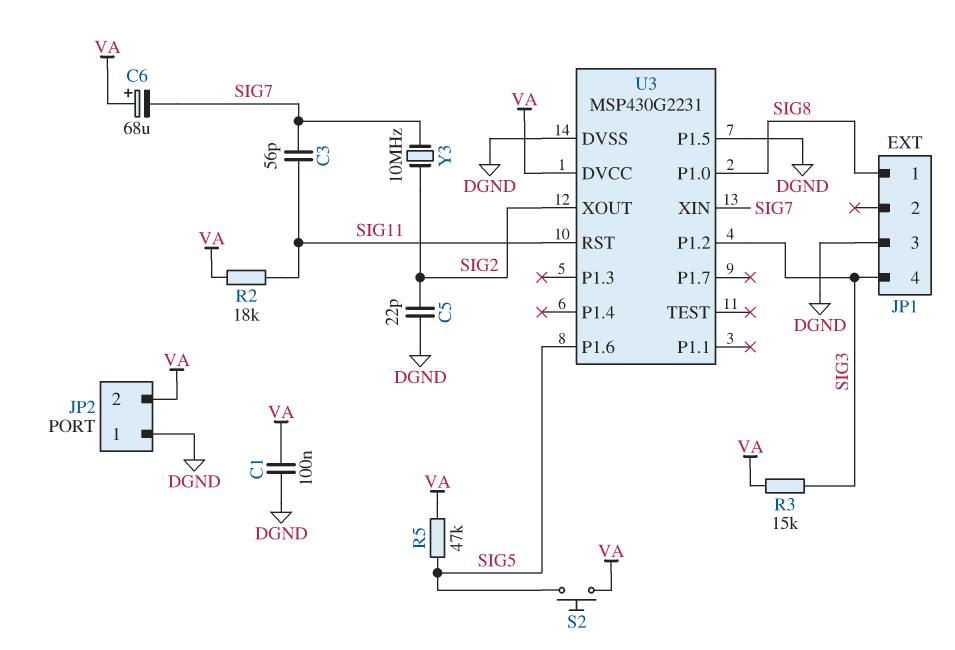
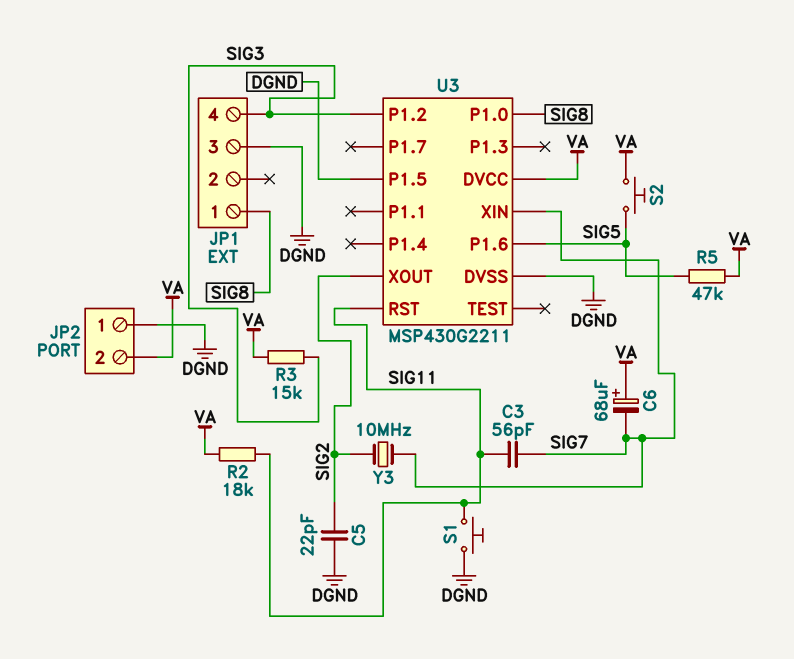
C1: 100nF (DGND, VA) -> none
S1: none -> button (DGND, SIG11)
U3: MSP430G2231 -> MSP430G2211

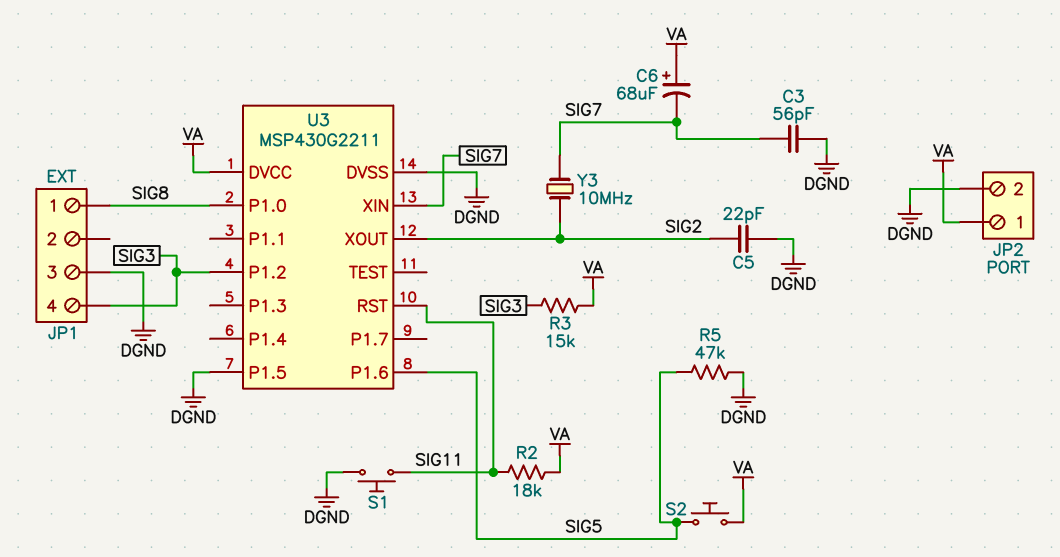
C3: 56pF (SIG7, SIG11) -> 56pF (DGND, SIG7)
JP2 pin 1: DGND -> VA
JP2 pin 2: VA -> DGND
R5: 47k (SIG5, VA) -> 47k (DGND, SIG5)

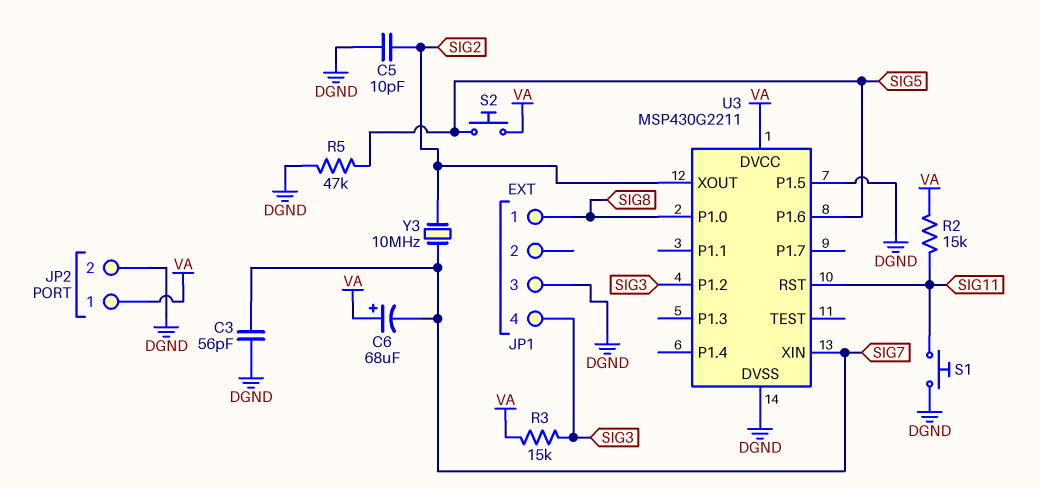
C5: 22pF (DGND, SIG2) -> 10pF (DGND, SIG2)
R2: 18k (SIG11, VA) -> 15k (SIG11, VA)

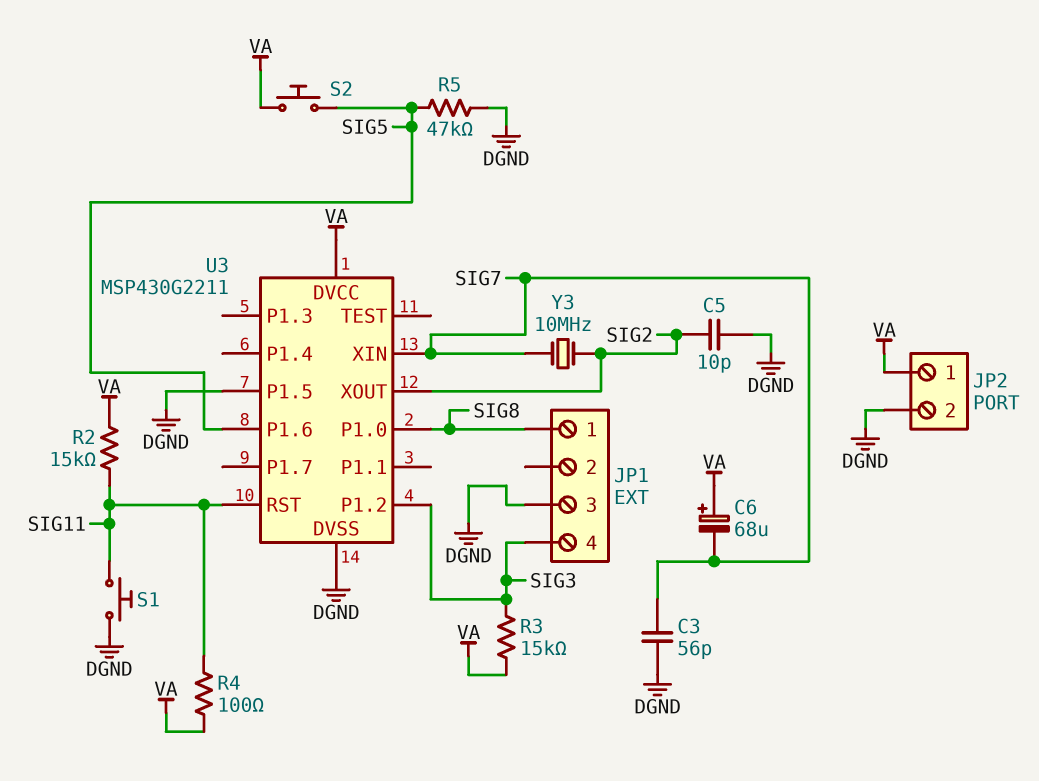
R4: none -> 100 (SIG11, VA)

